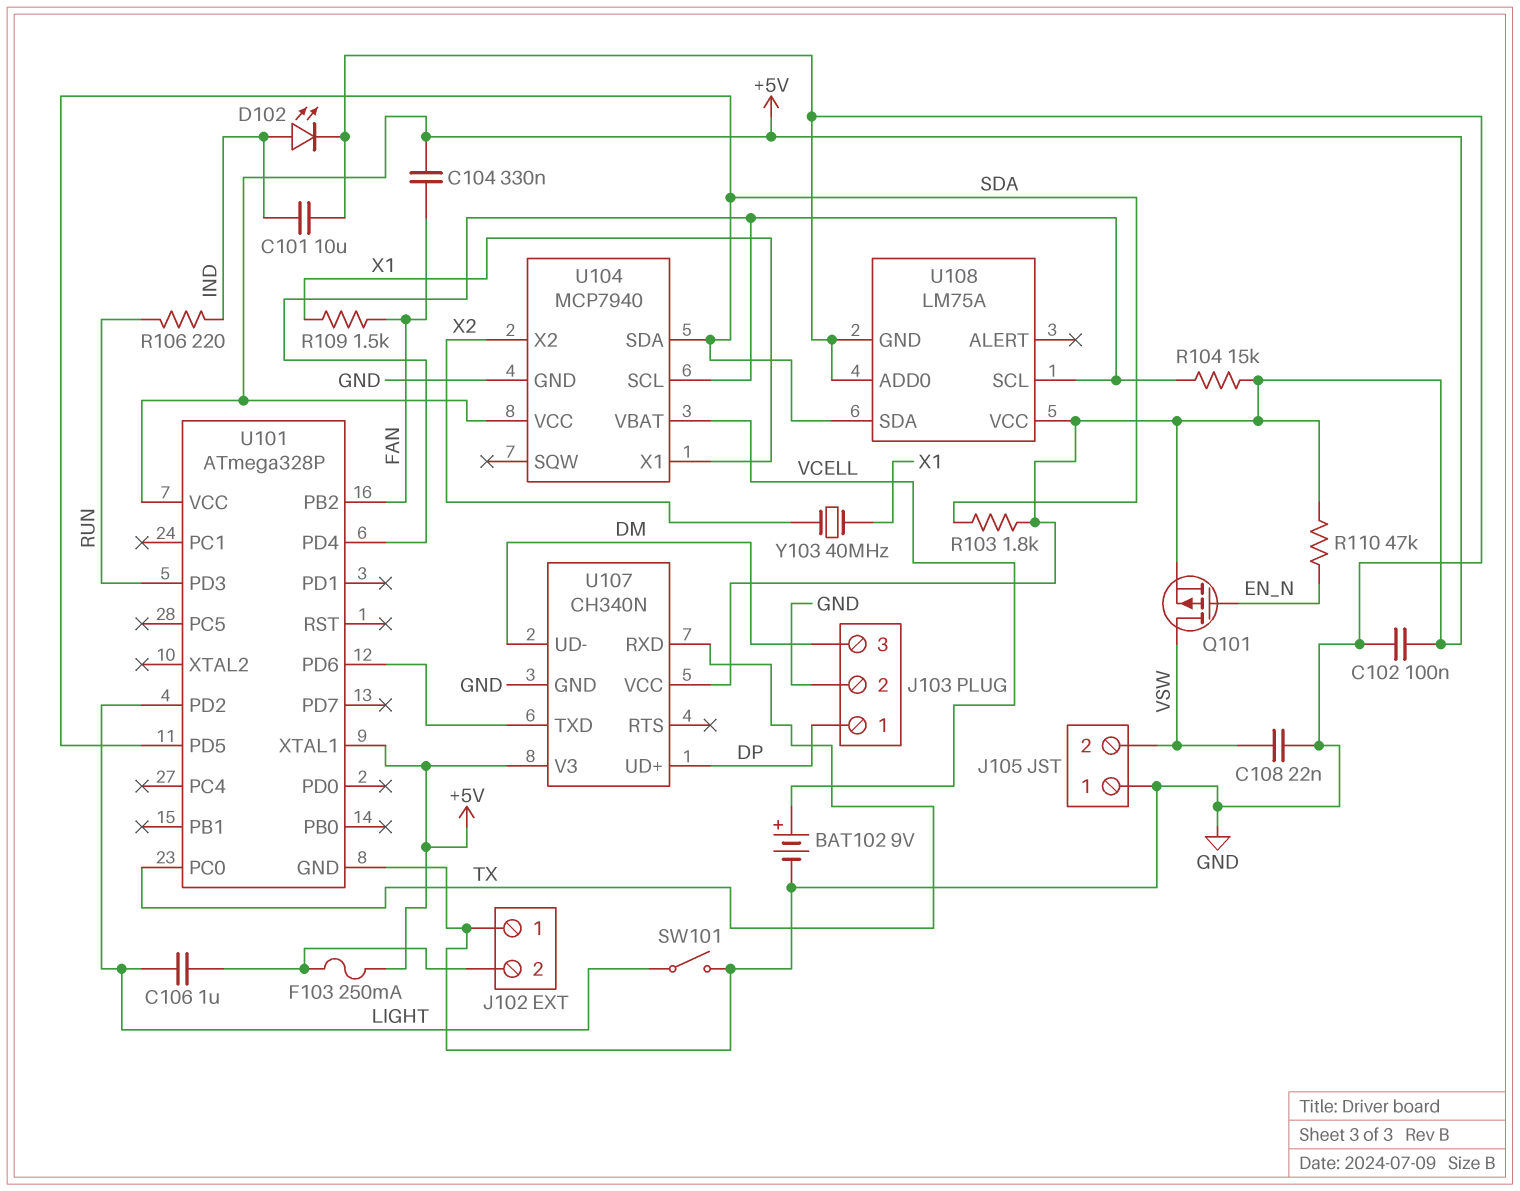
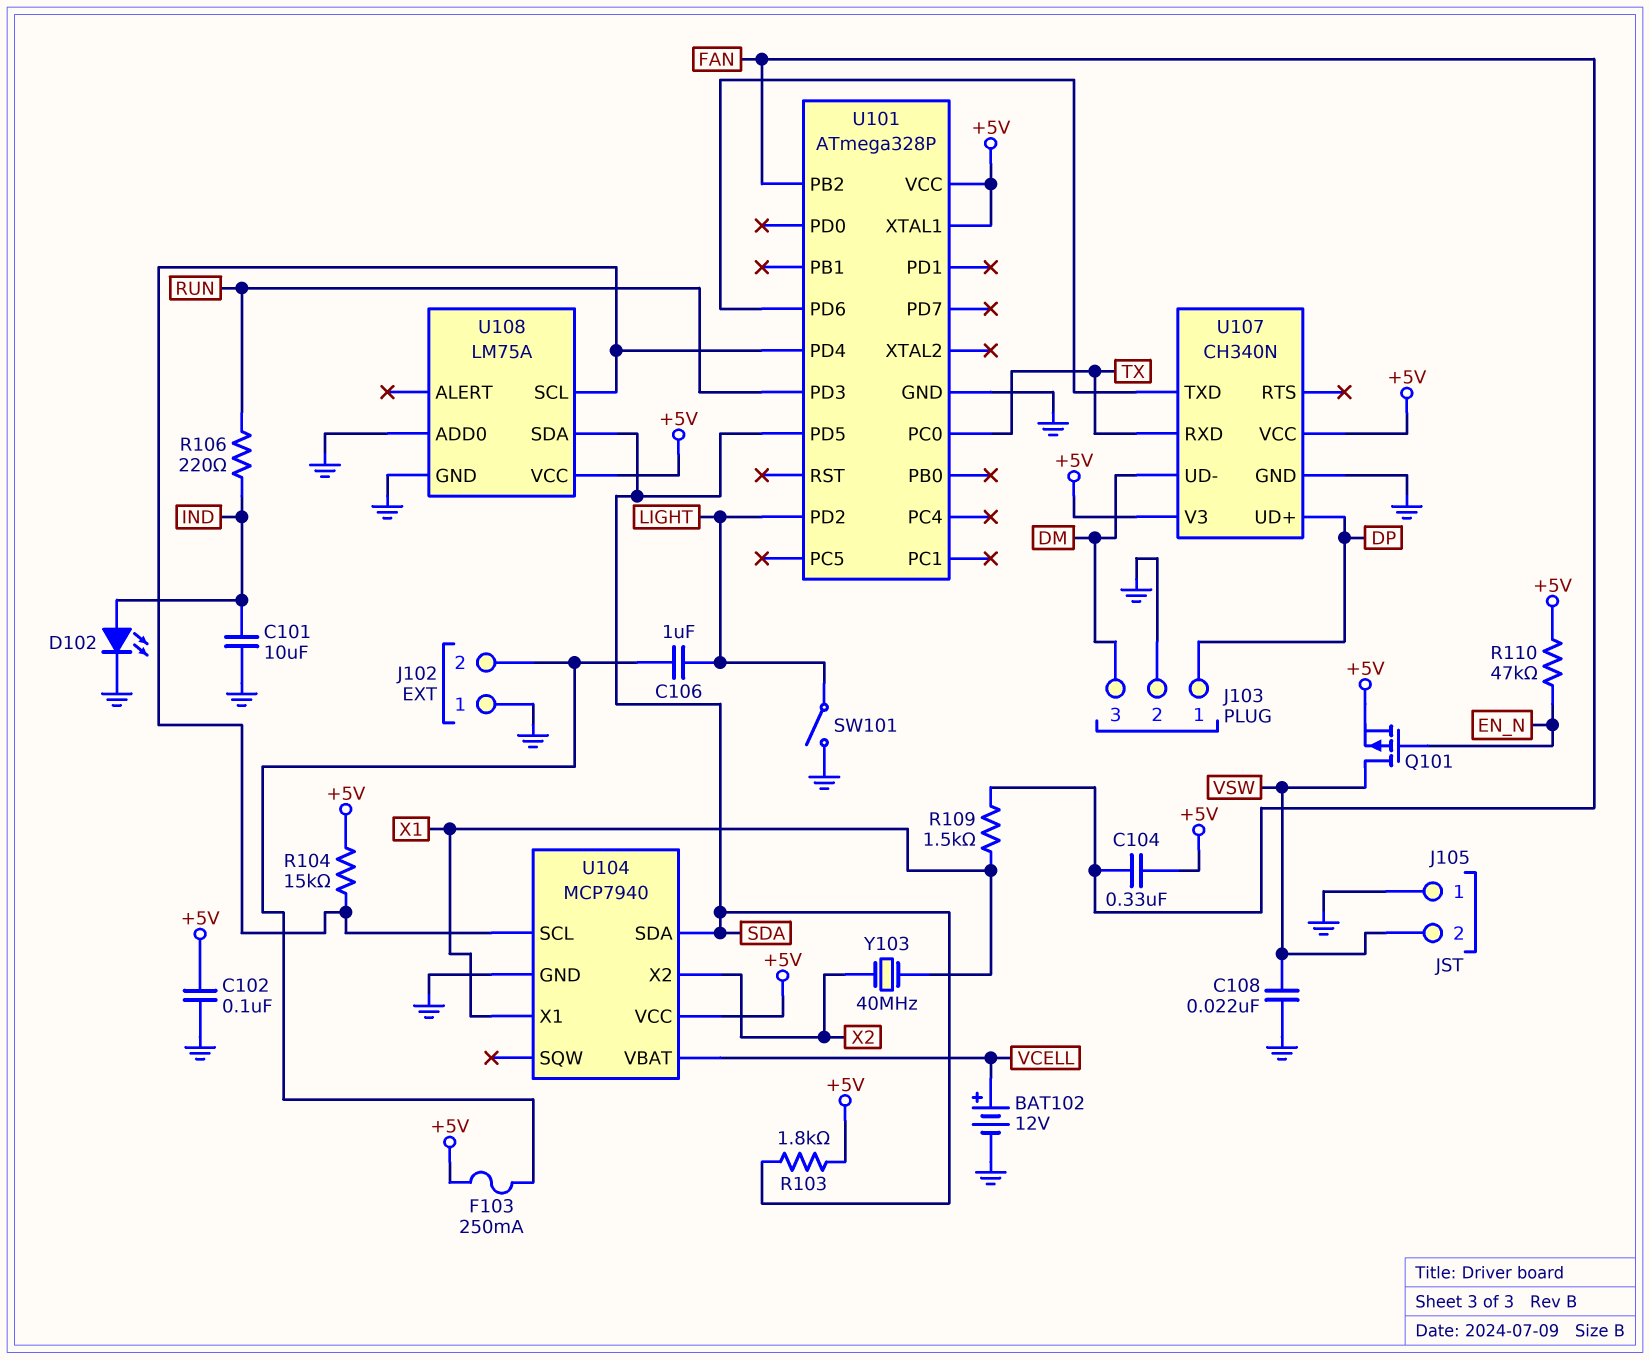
BAT102: 9V (plus VCELL, minus GND) -> 12V (plus VCELL, minus GND)

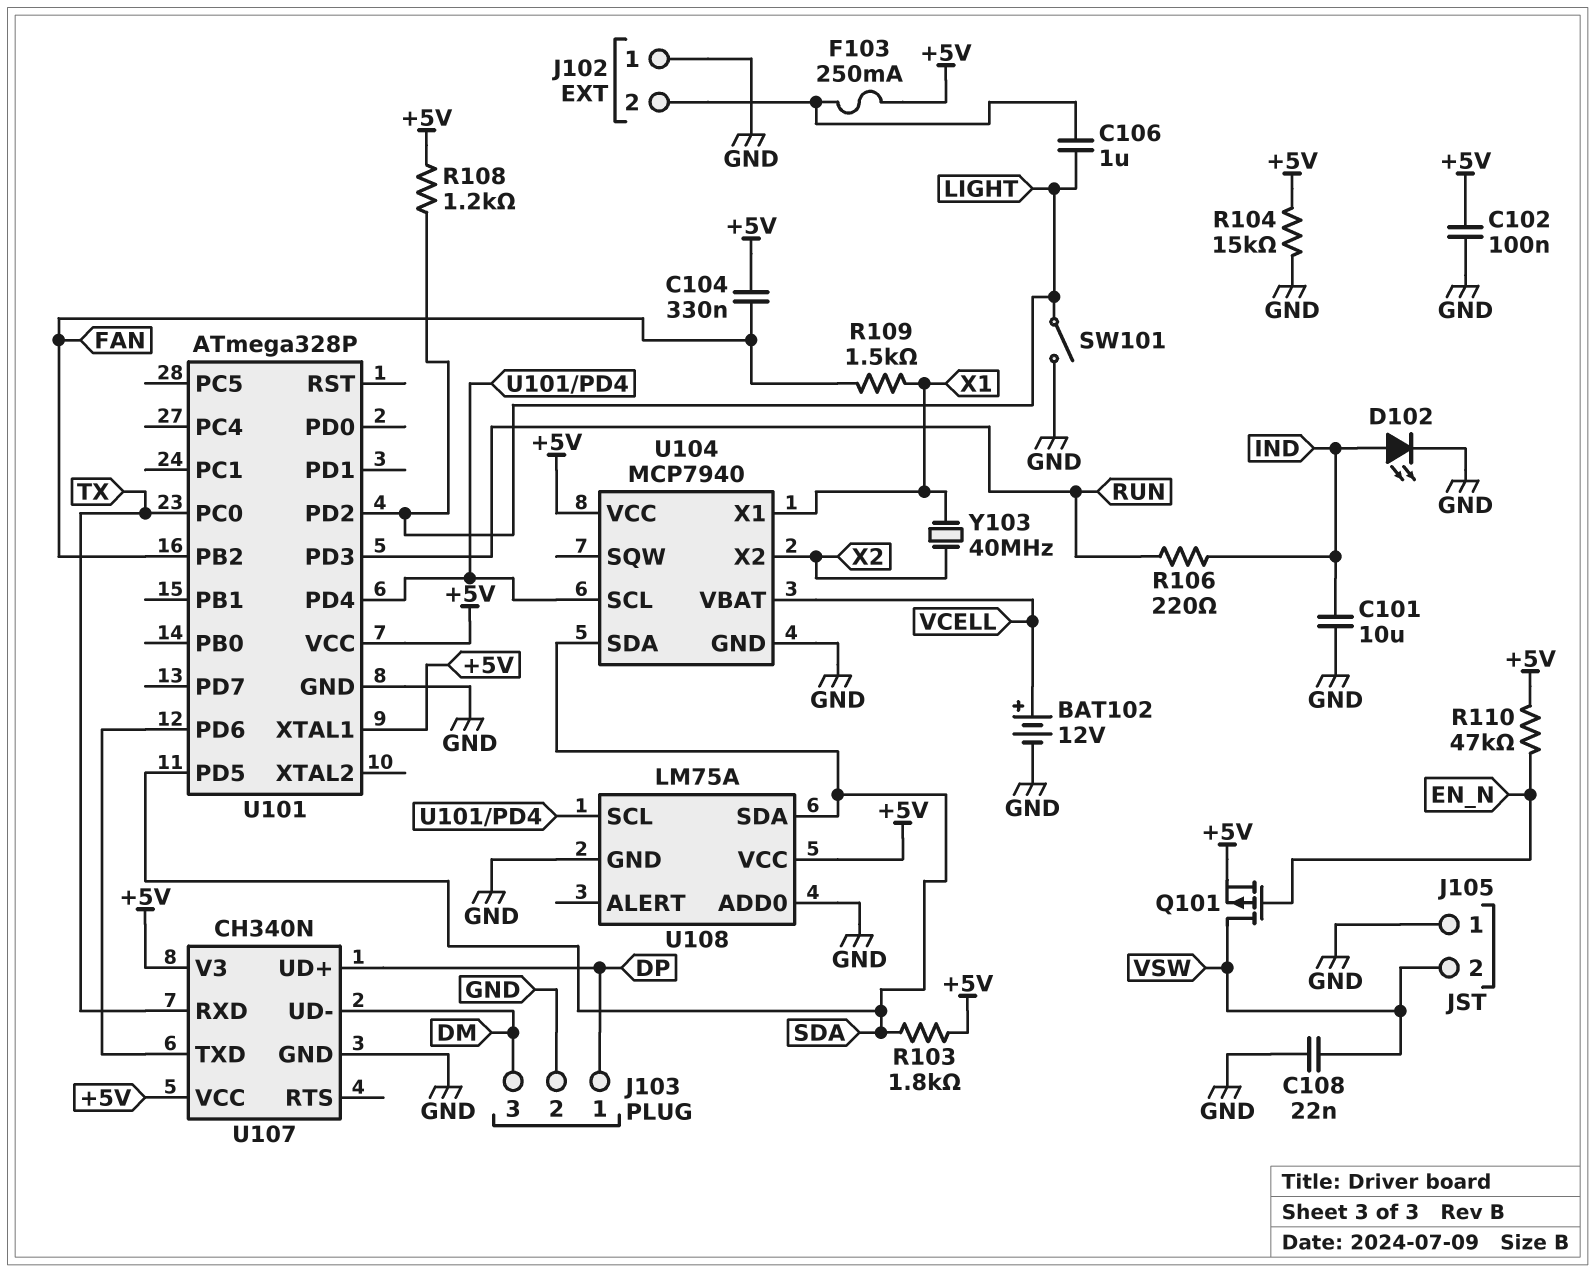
R104: 15k (+5V, U101/PD4) -> 15k (+5V, GND)
R108: none -> 1.2k (+5V, LIGHT)

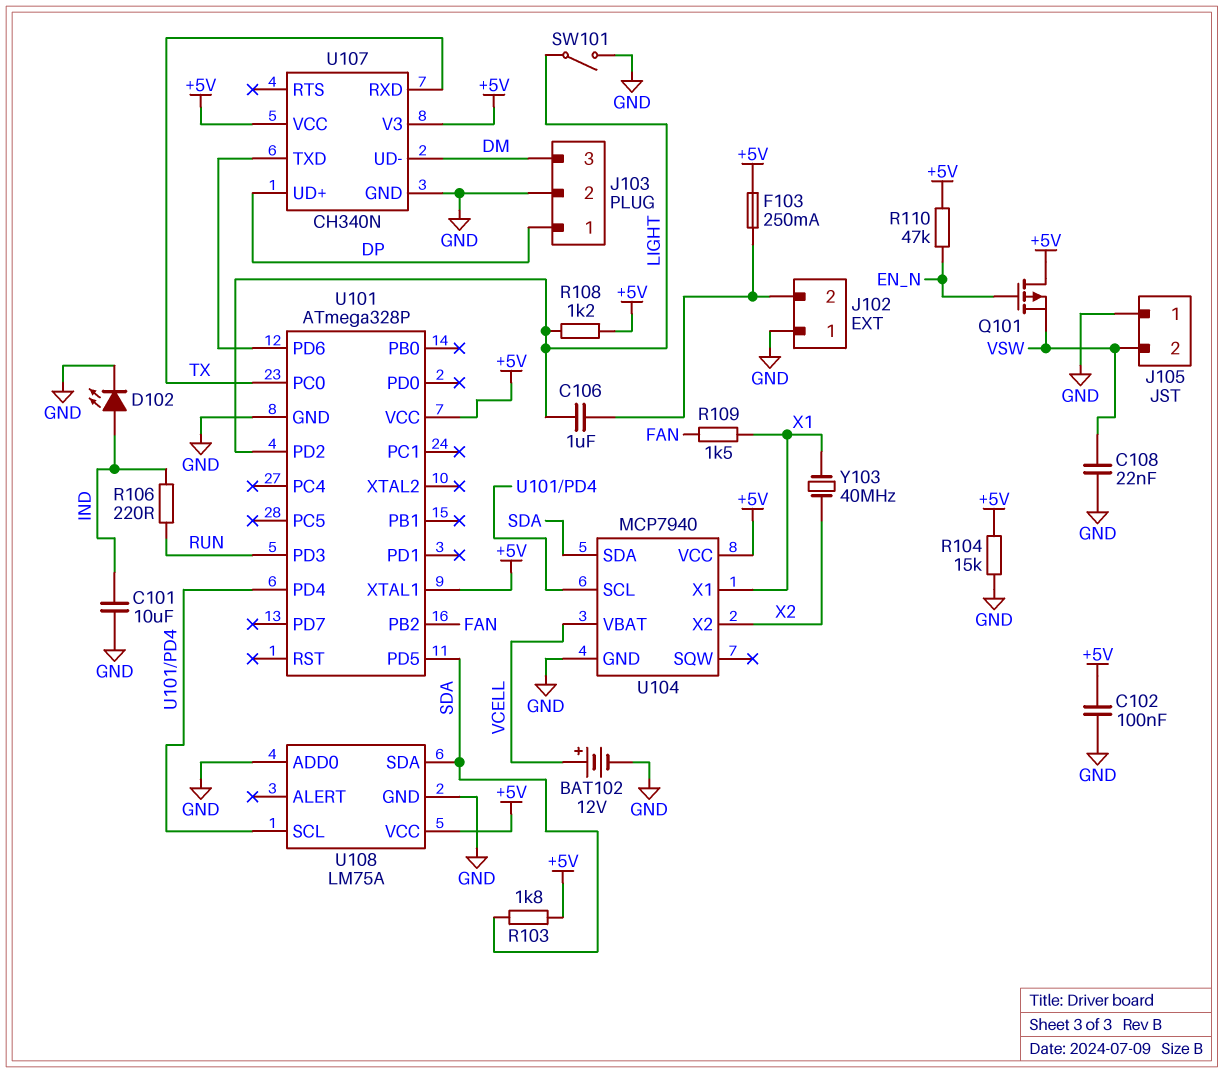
C104: 330nF (+5V, FAN) -> none
Q101: PMOS (G EN_N, D VSW, S +5V) -> PMOS (G EN_N, D +5V, S VSW)

